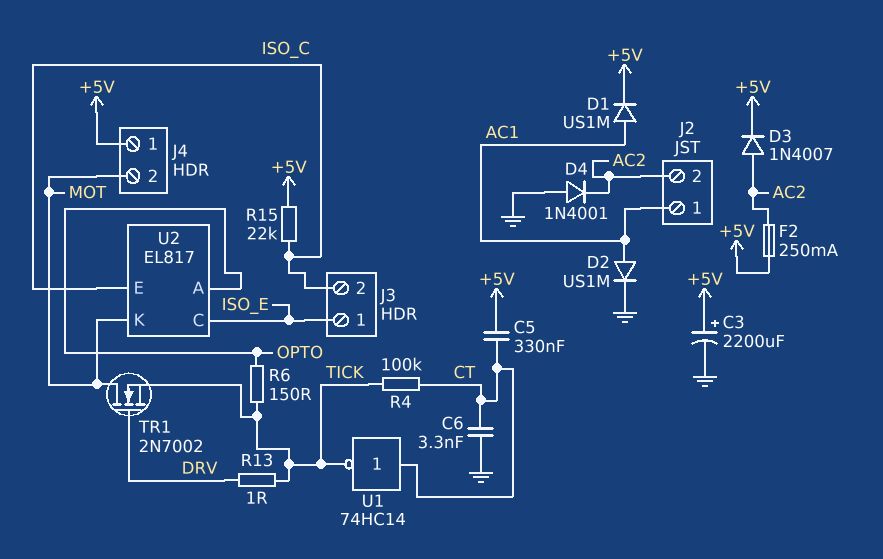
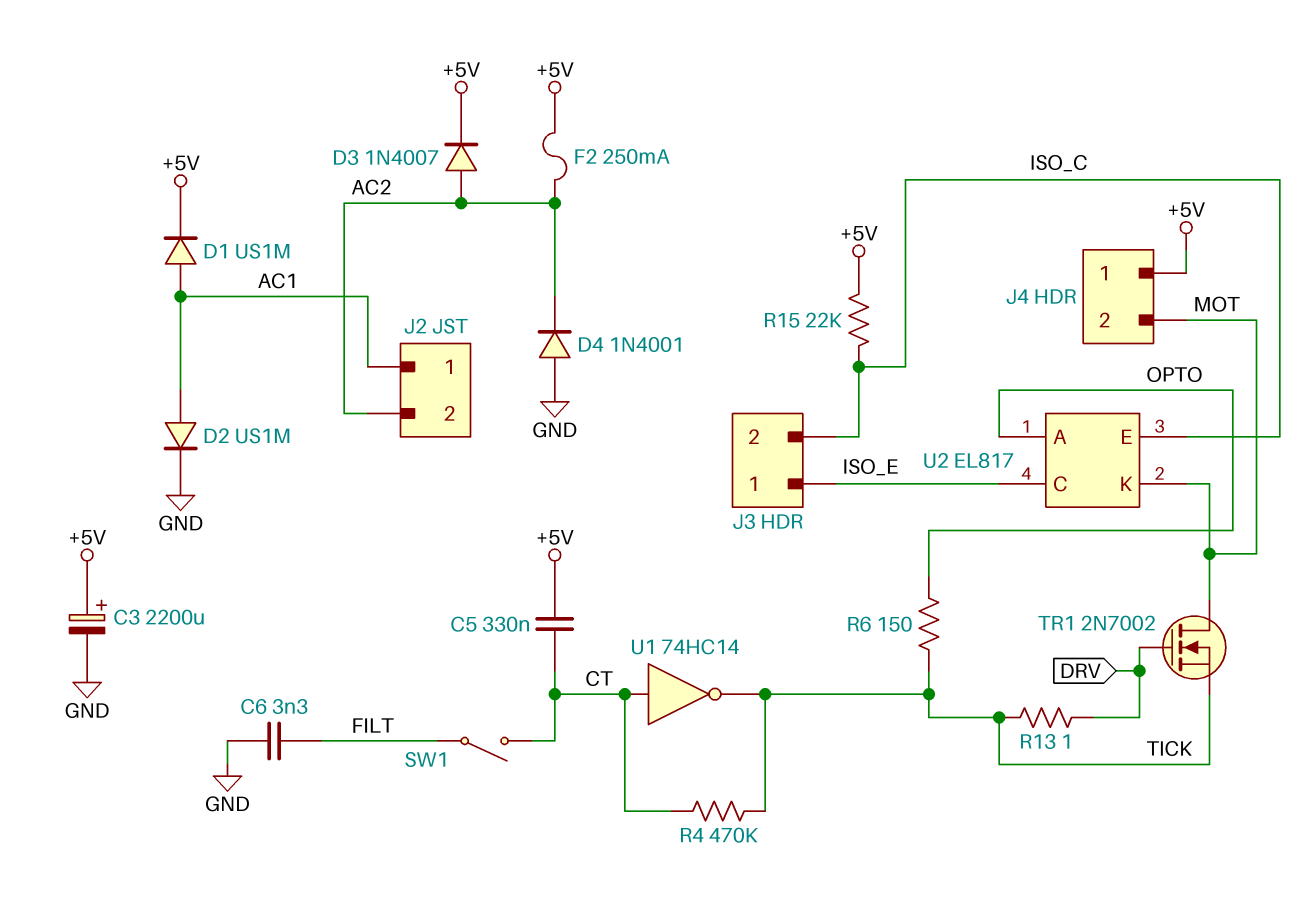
C6: 3.3nF (CT, GND) -> 3.3nF (FILT, GND)
R4: 100k (CT, TICK) -> 470k (CT, TICK)
SW1: none -> switch (CT, FILT)

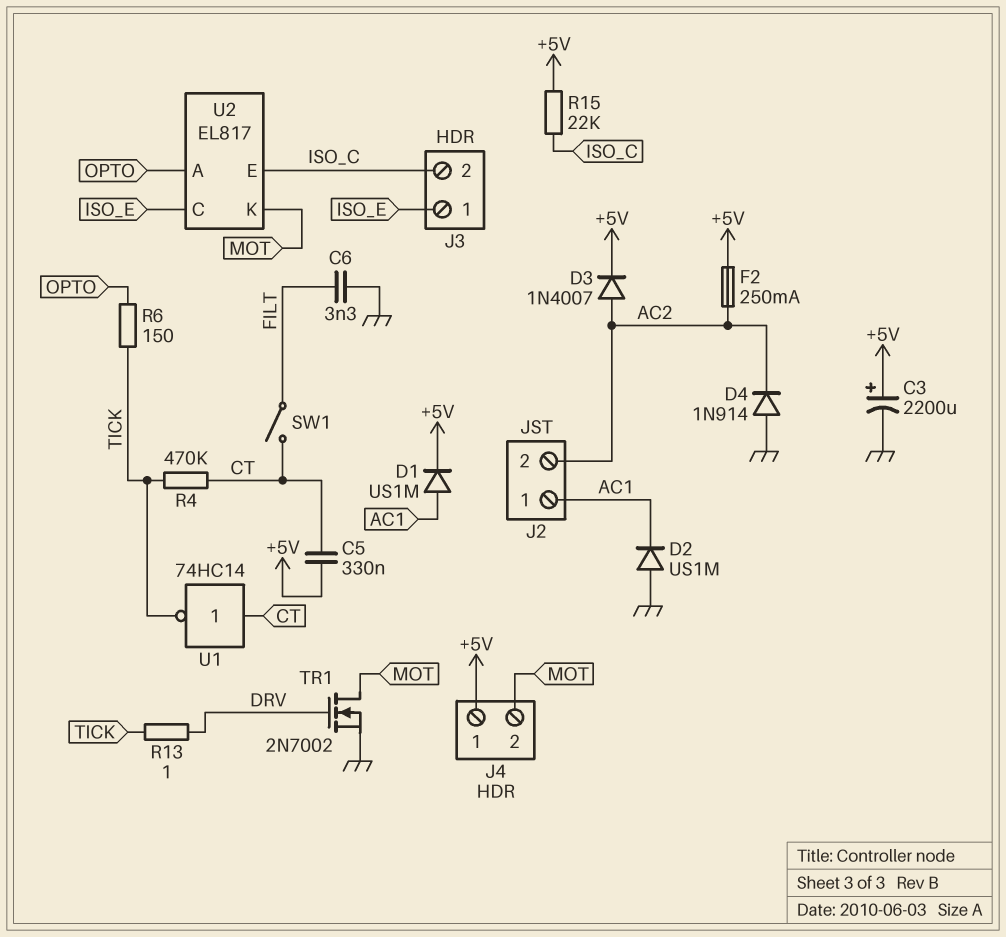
D2: diode US1M (A AC1, K GND) -> diode US1M (A GND, K AC1)
D4: diode 1N4001 (A GND, K AC2) -> diode 1N914 (A GND, K AC2)
TR1: NMOS 2N7002 (G DRV, D MOT, S TICK) -> NMOS 2N7002 (G DRV, D MOT, S GND)

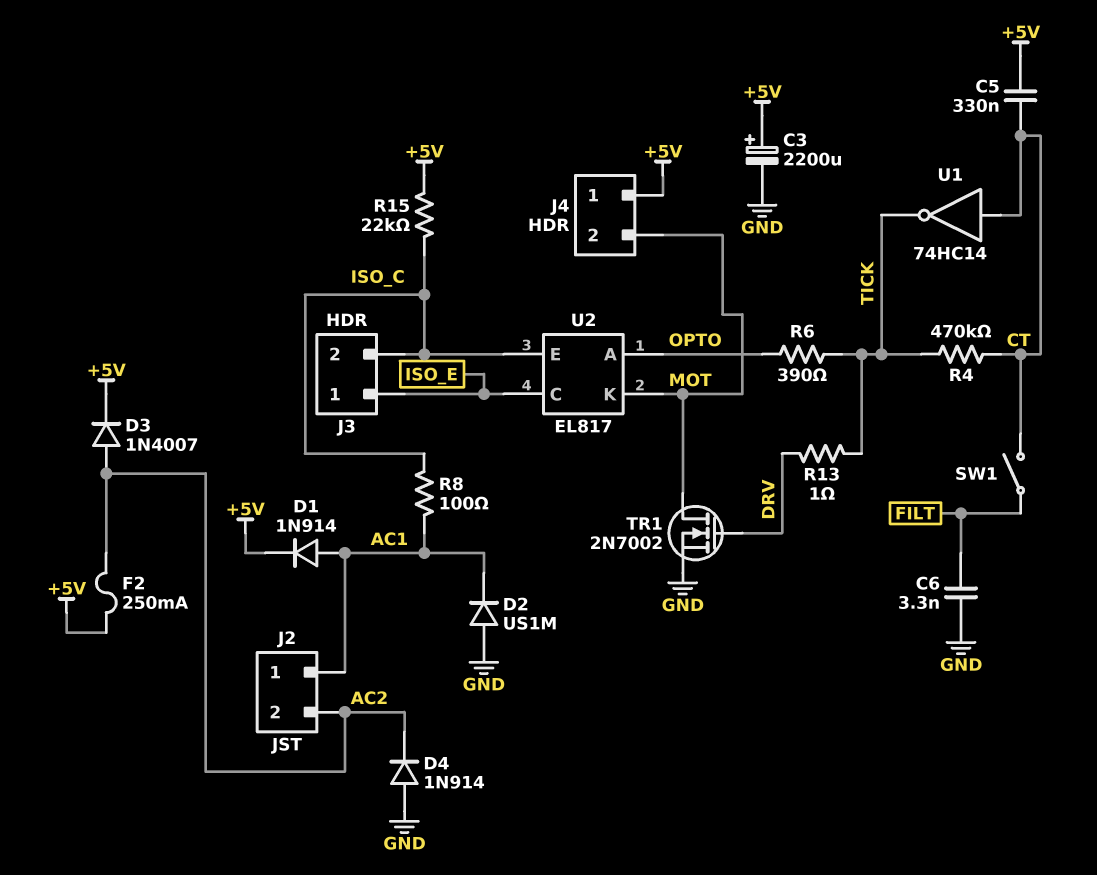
D1: diode US1M (A AC1, K +5V) -> diode 1N914 (A AC1, K +5V)
R6: 150 (OPTO, TICK) -> 390 (OPTO, TICK)
R8: none -> 100 (AC1, ISO_C)

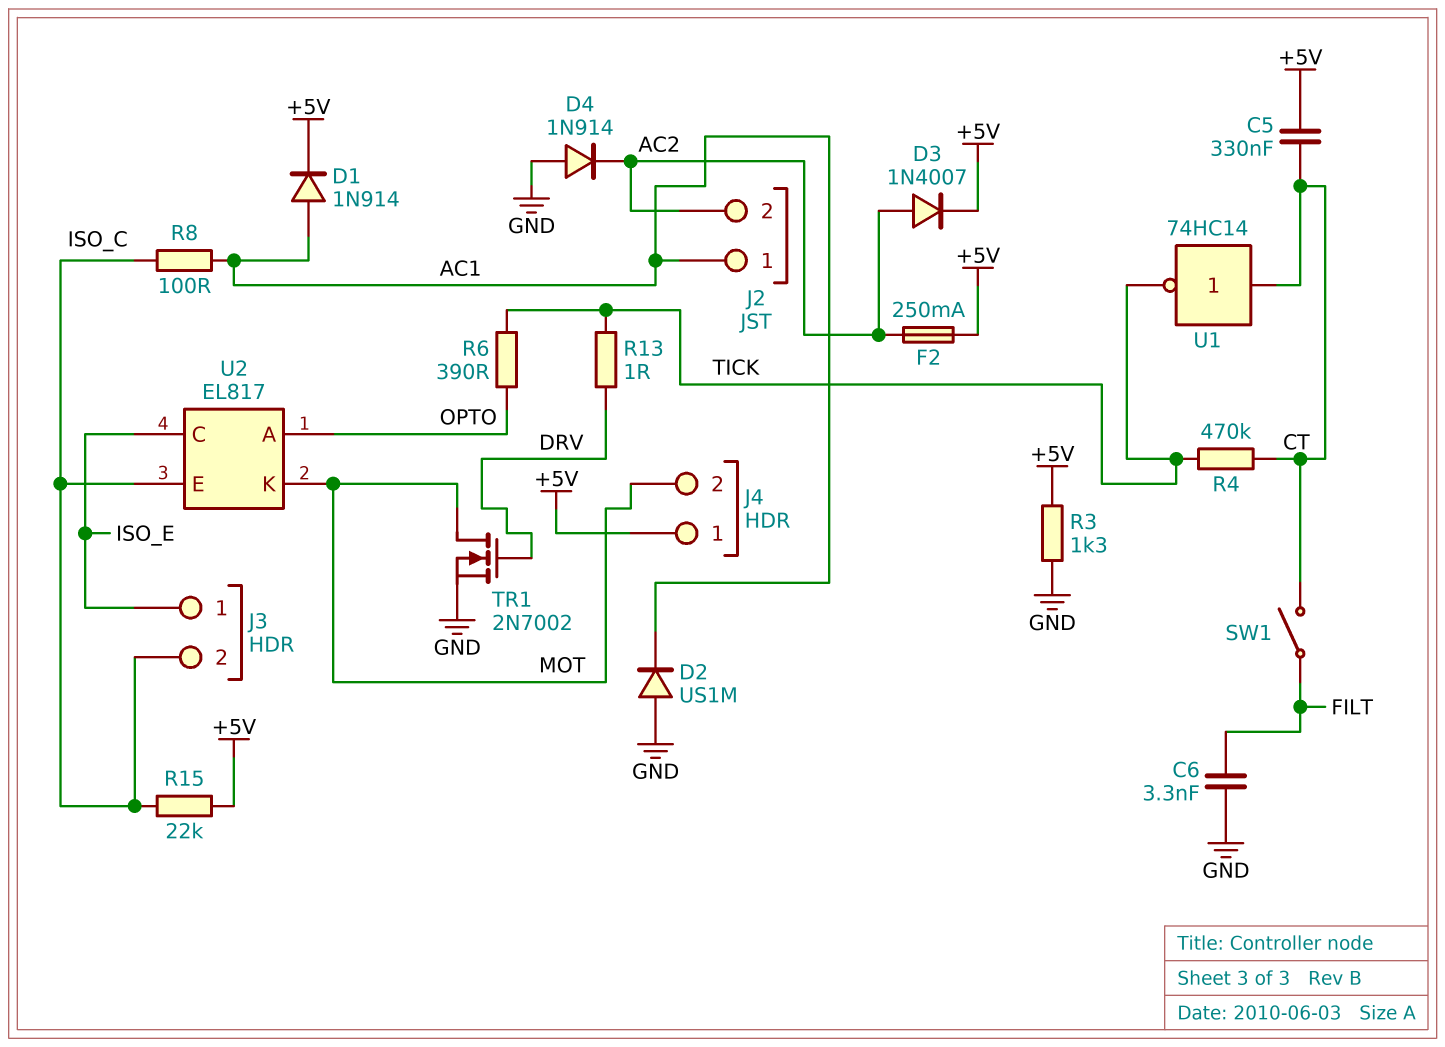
C3: 2200uF (plus +5V, minus GND) -> none
R3: none -> 1.3k (+5V, GND)

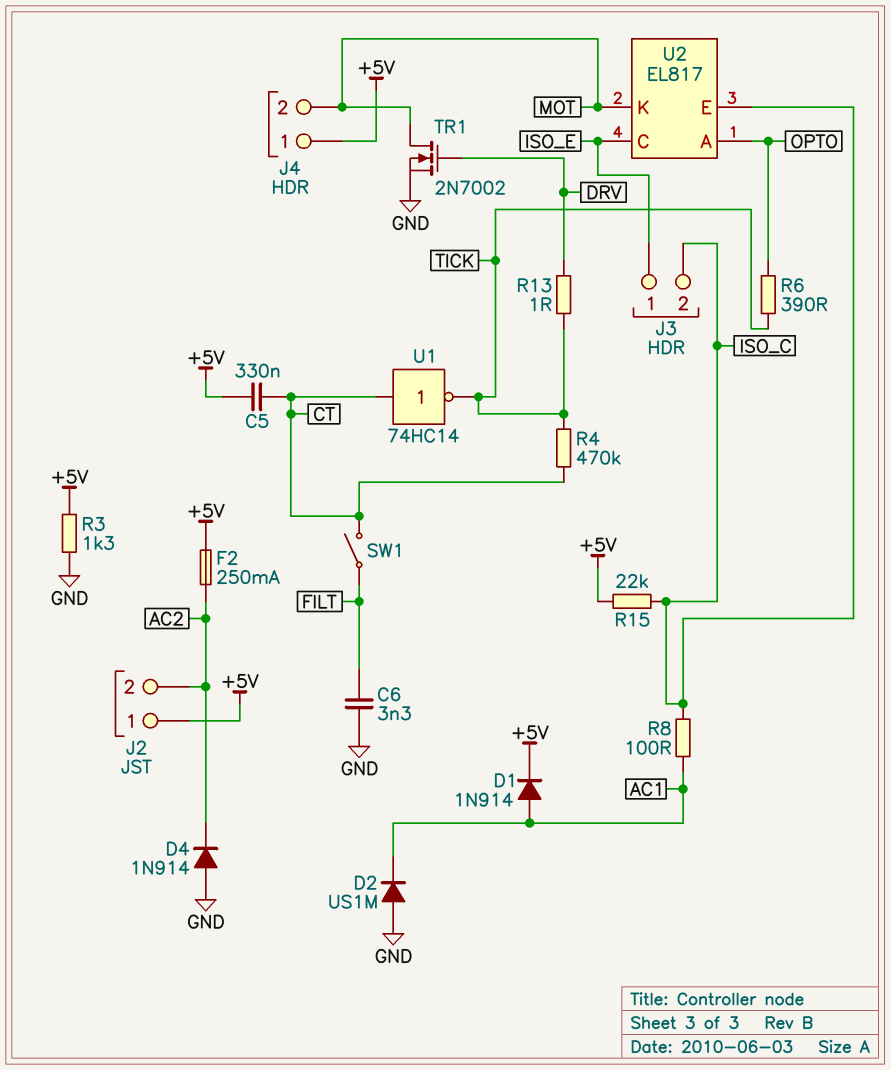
D3: diode 1N4007 (A AC2, K +5V) -> none
J2 pin 1: AC1 -> +5V

